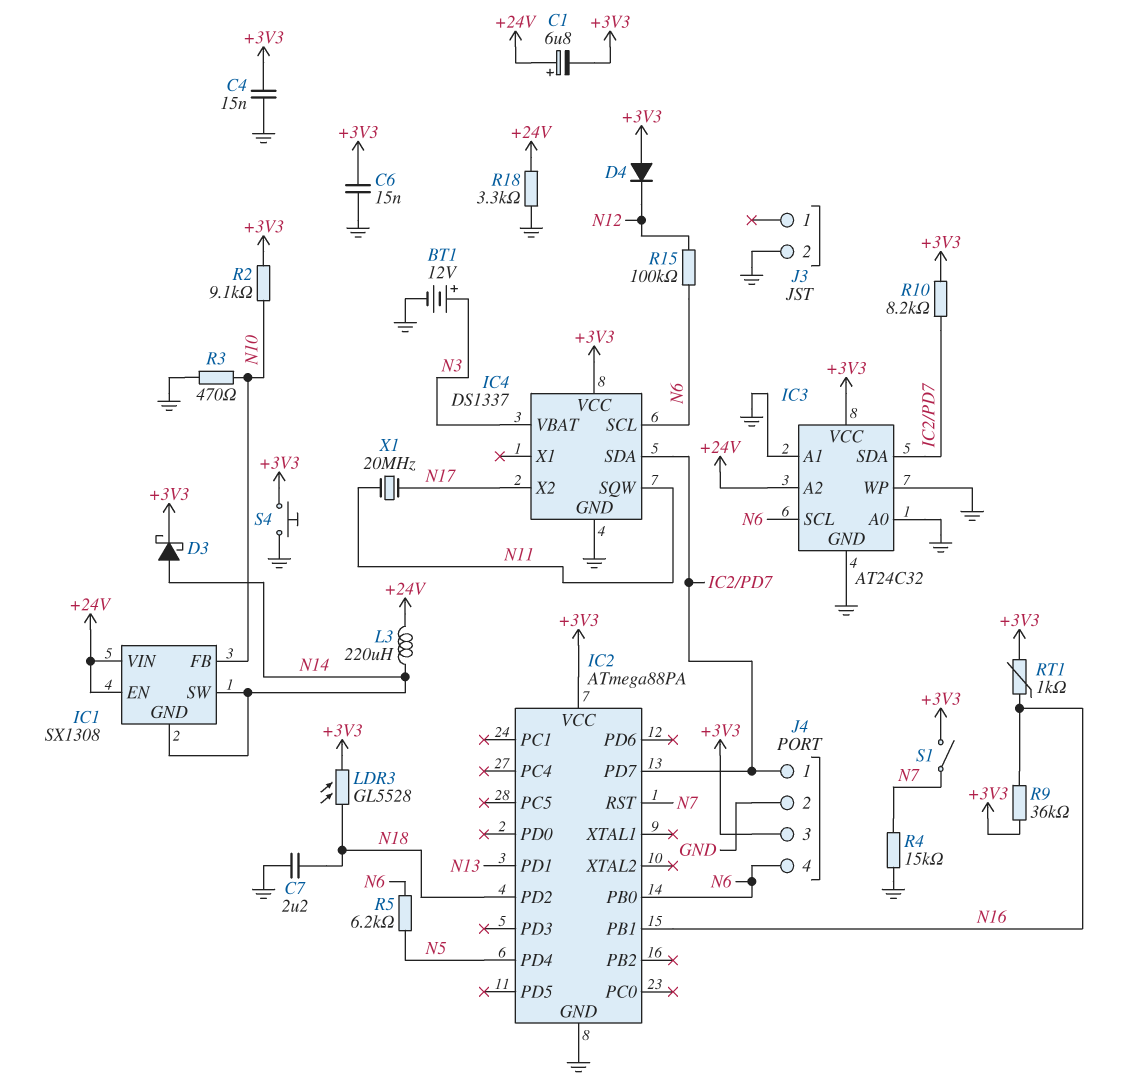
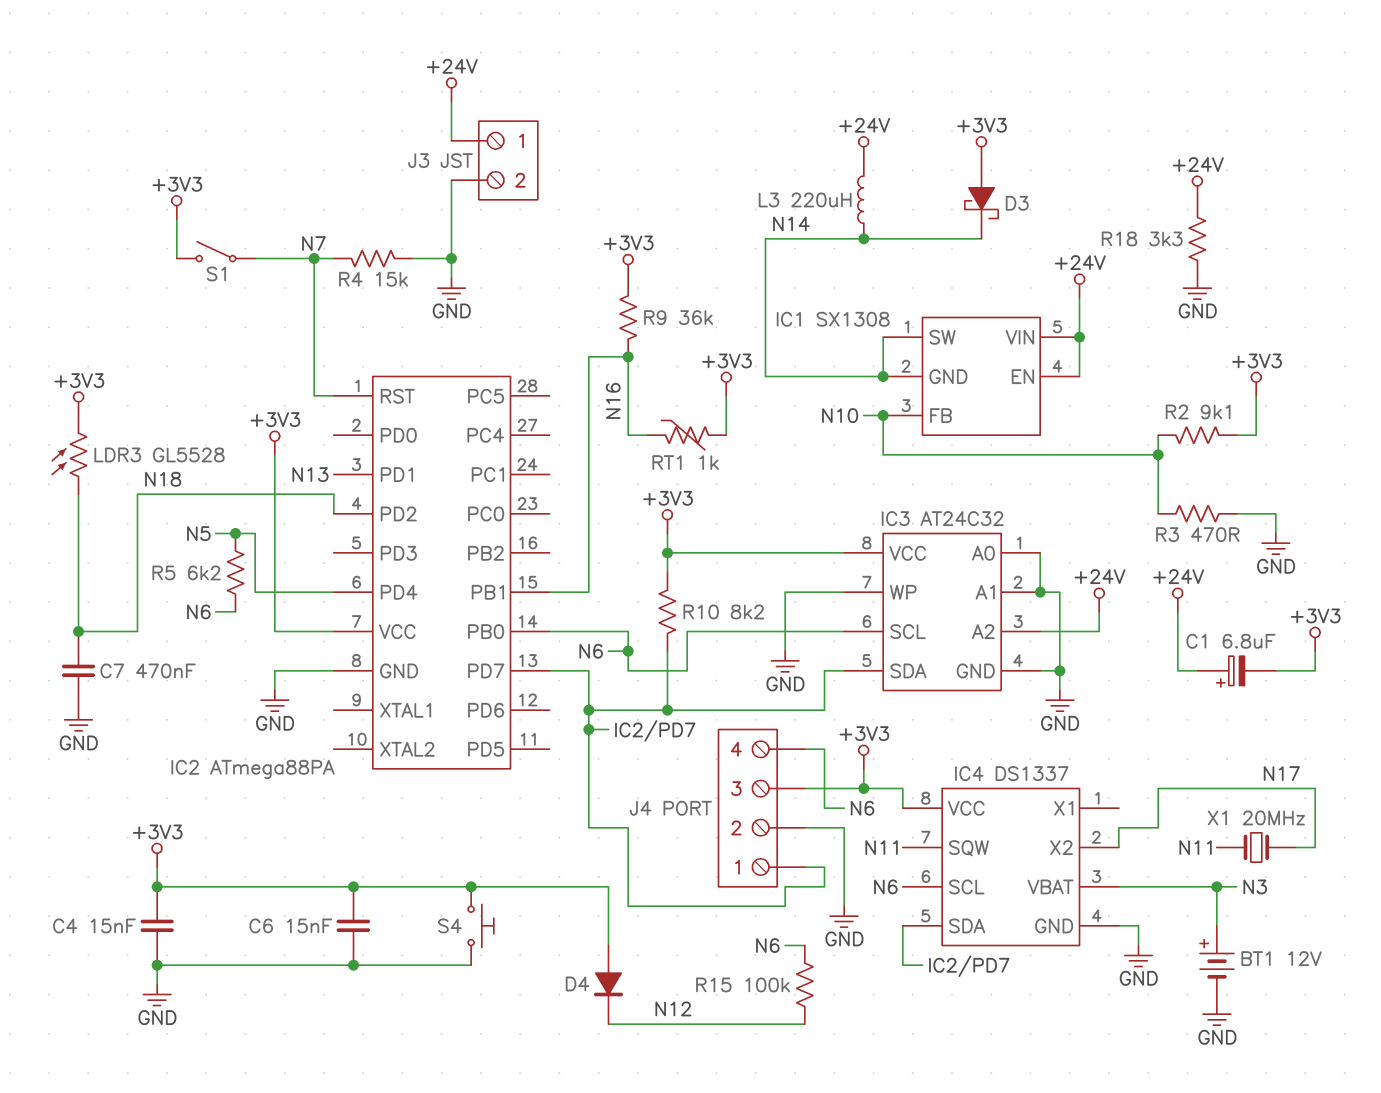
C7: 2.2uF (GND, N18) -> 470nF (GND, N18)
D3: schottky (A N14, K +3V3) -> schottky (A +3V3, K N14)
J3 pin 1: none -> +24V

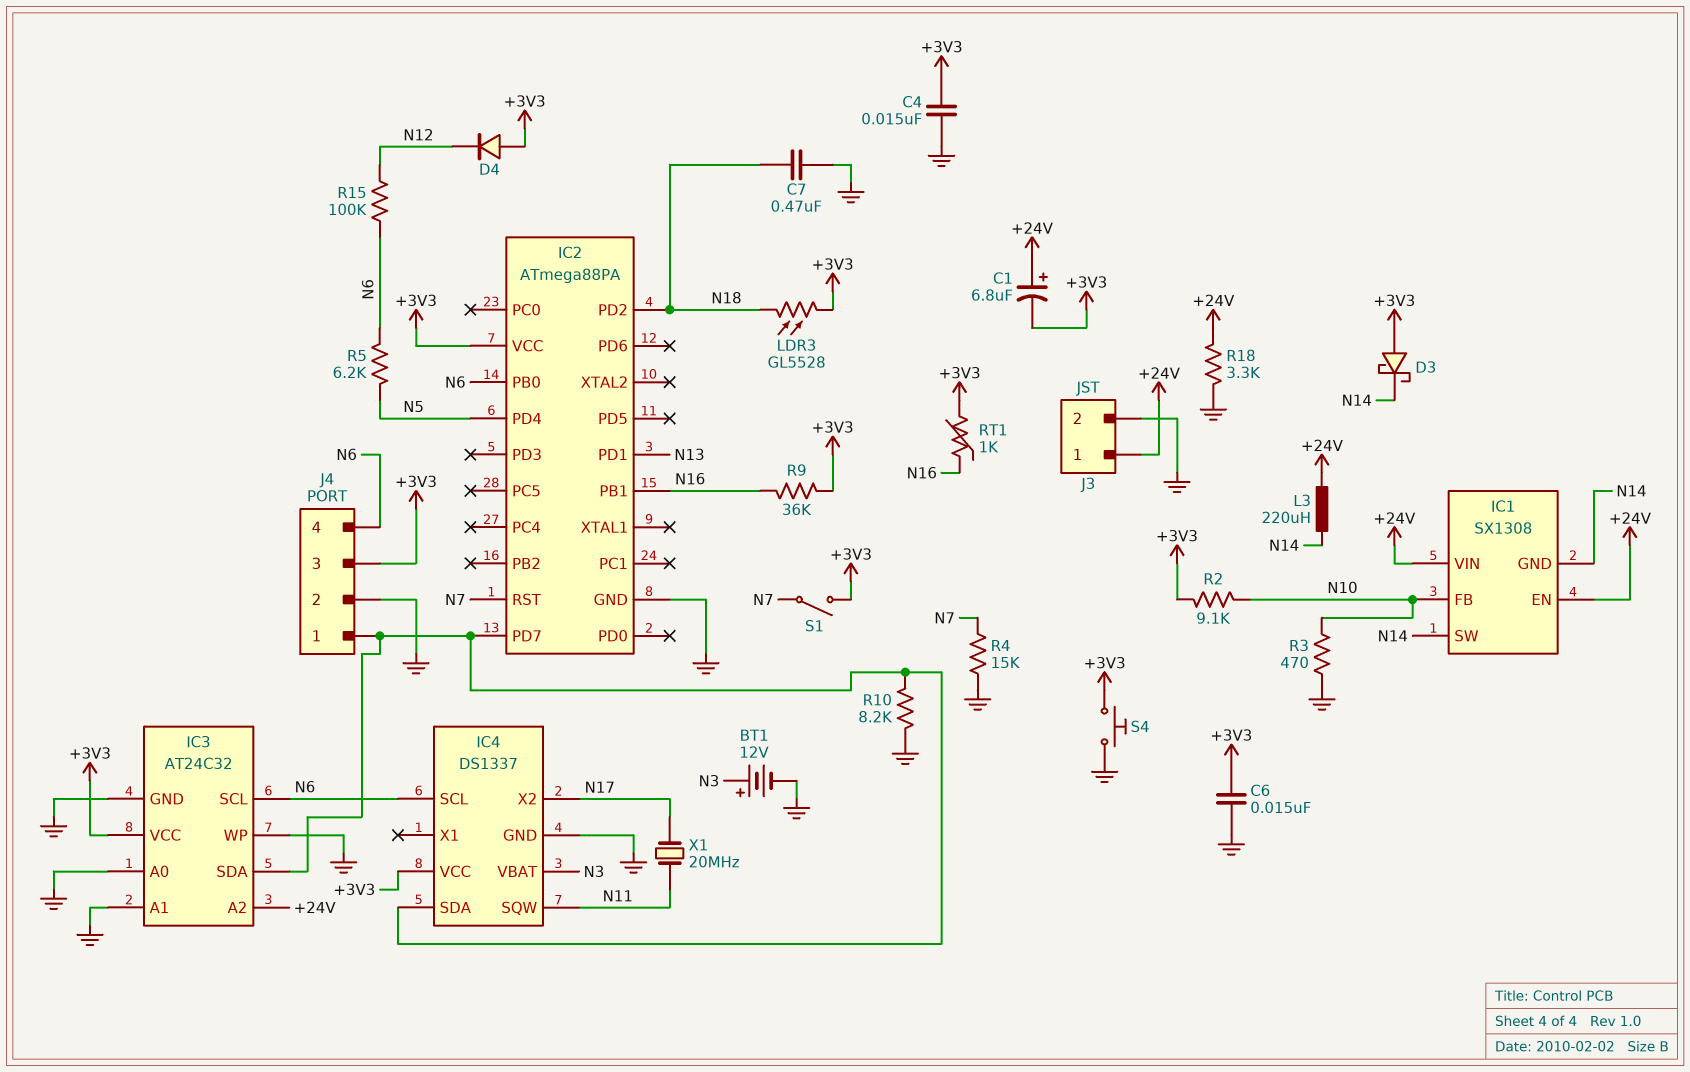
R10: 8.2k (+3V3, IC2/PD7) -> 8.2k (GND, IC2/PD7)

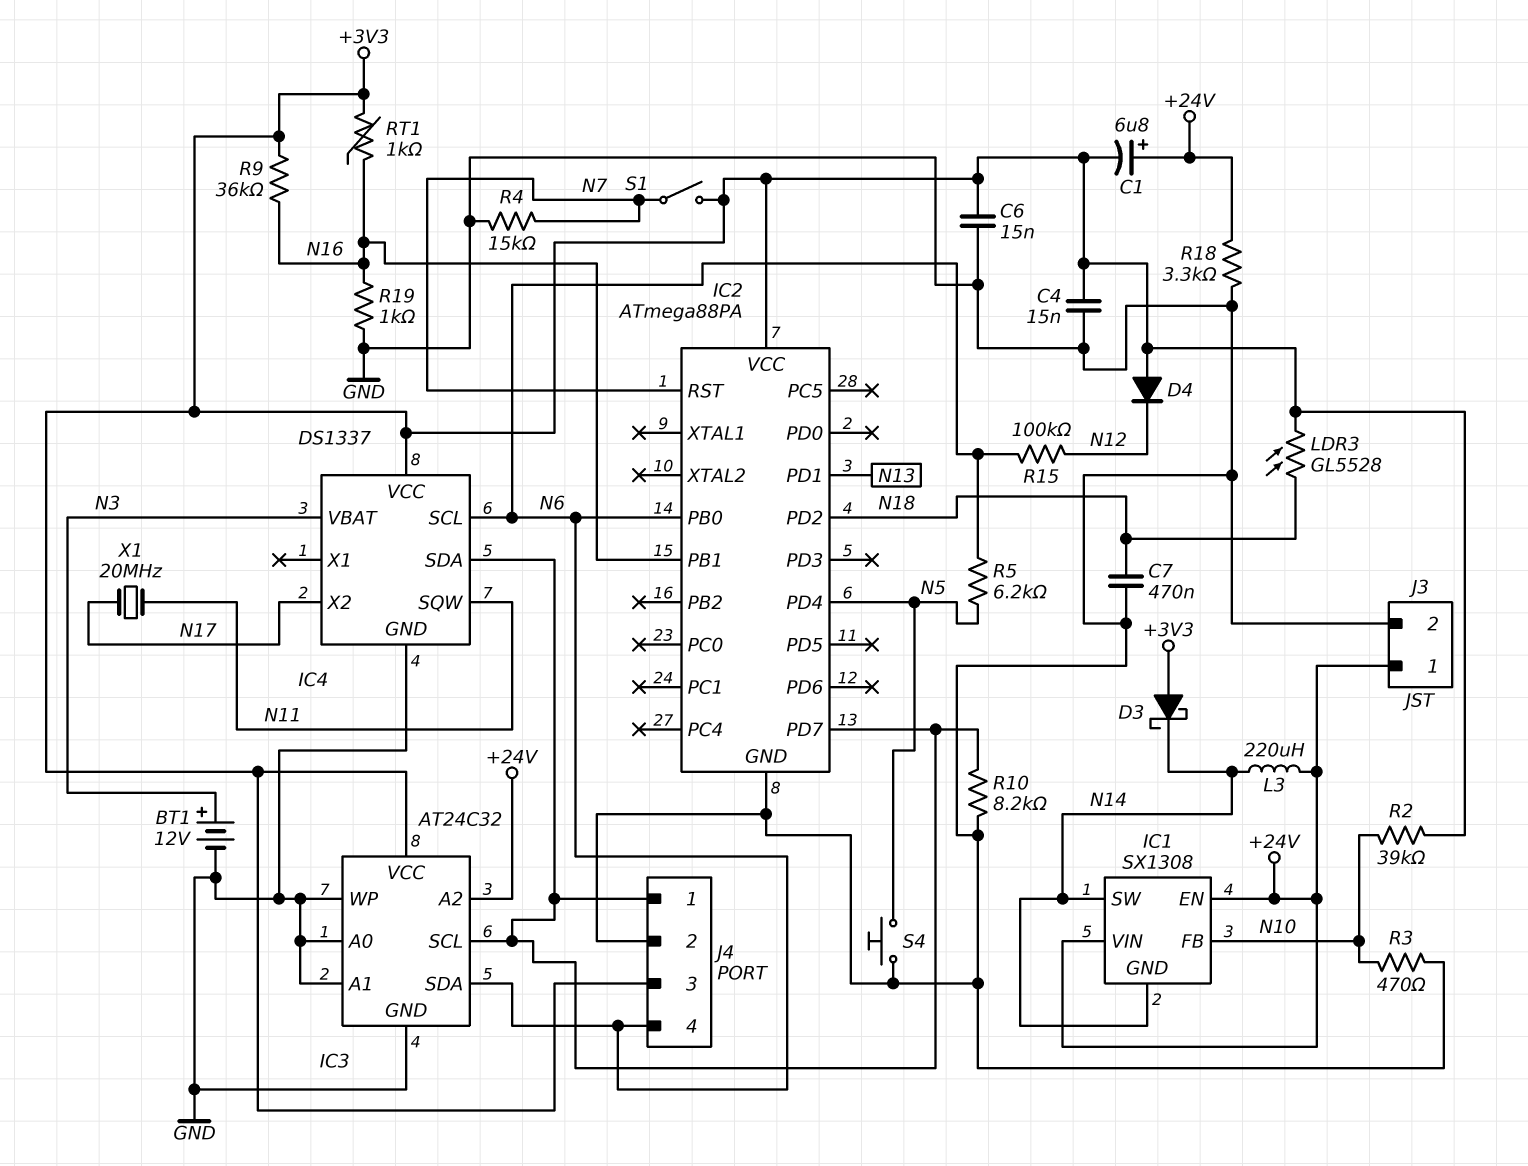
IC3 pin SCL: N6 -> IC2/PD7
IC3 pin SDA: IC2/PD7 -> N6
R2: 9.1k (+3V3, N10) -> 39k (+3V3, N10)
R19: none -> 1k (GND, N16)
S4: button (+3V3, GND) -> button (GND, N5)

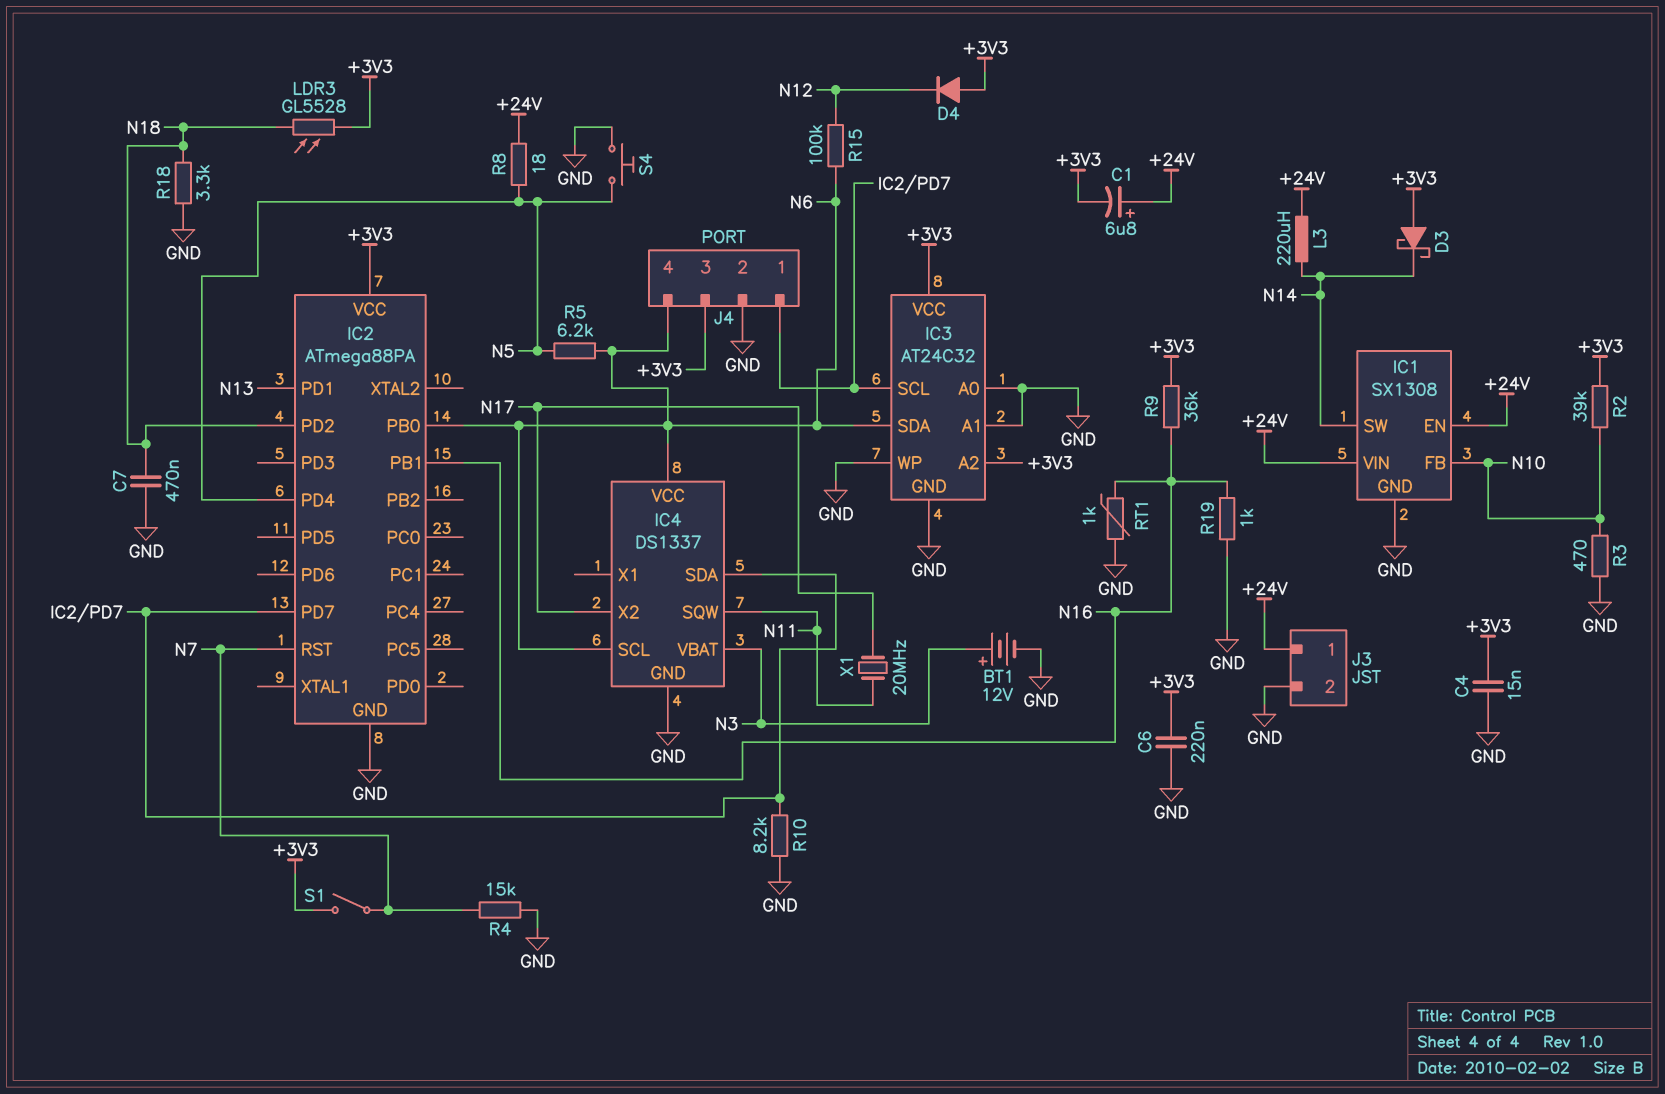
C6: 15nF (+3V3, GND) -> 220nF (+3V3, GND)
IC1 pin GND: N14 -> GND
IC3 pin A2: +24V -> +3V3
IC4 pin VCC: +3V3 -> N6
R8: none -> 18 (+24V, N5)
R18: 3.3k (+24V, GND) -> 3.3k (GND, N18)
RT1: 1k (+3V3, N16) -> 1k (GND, N16)

